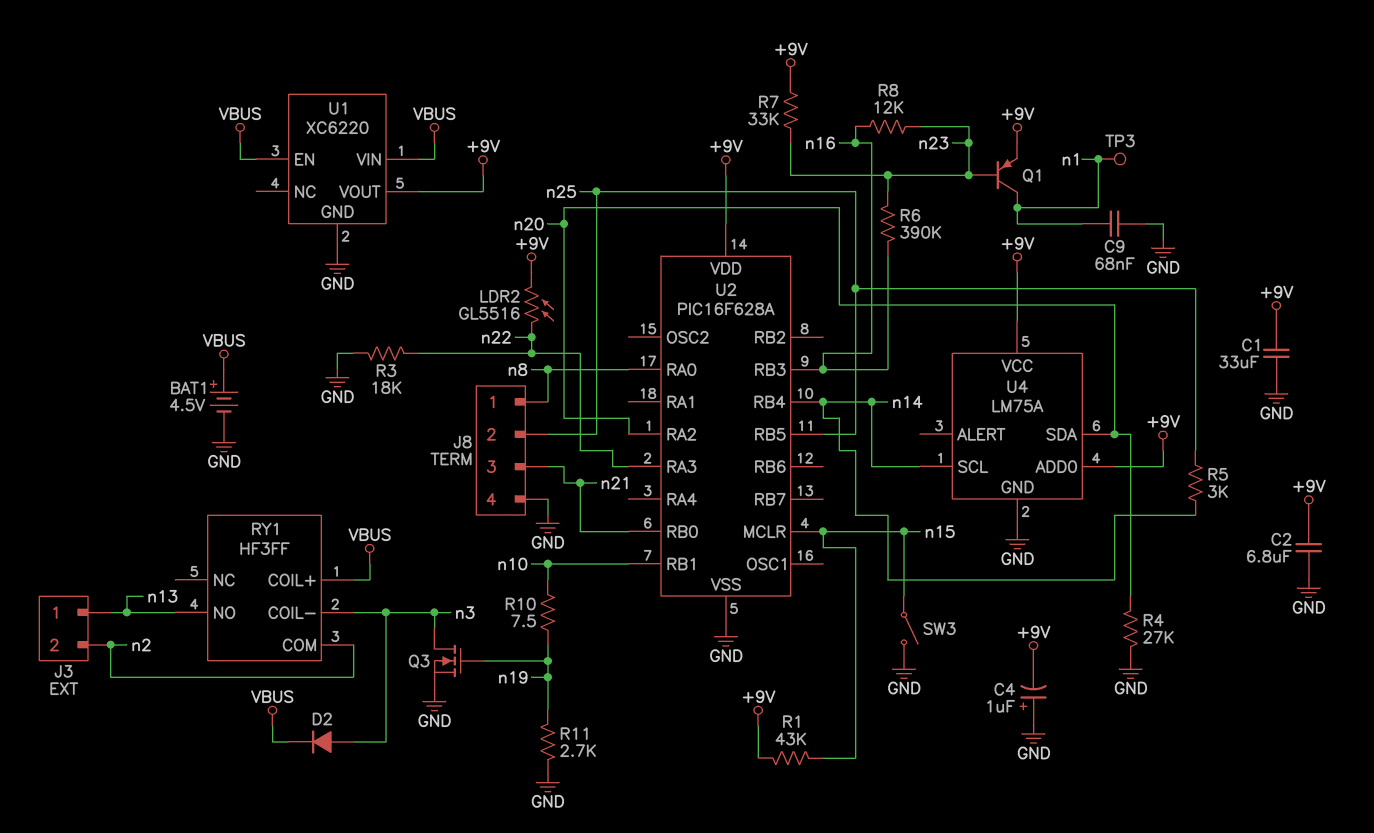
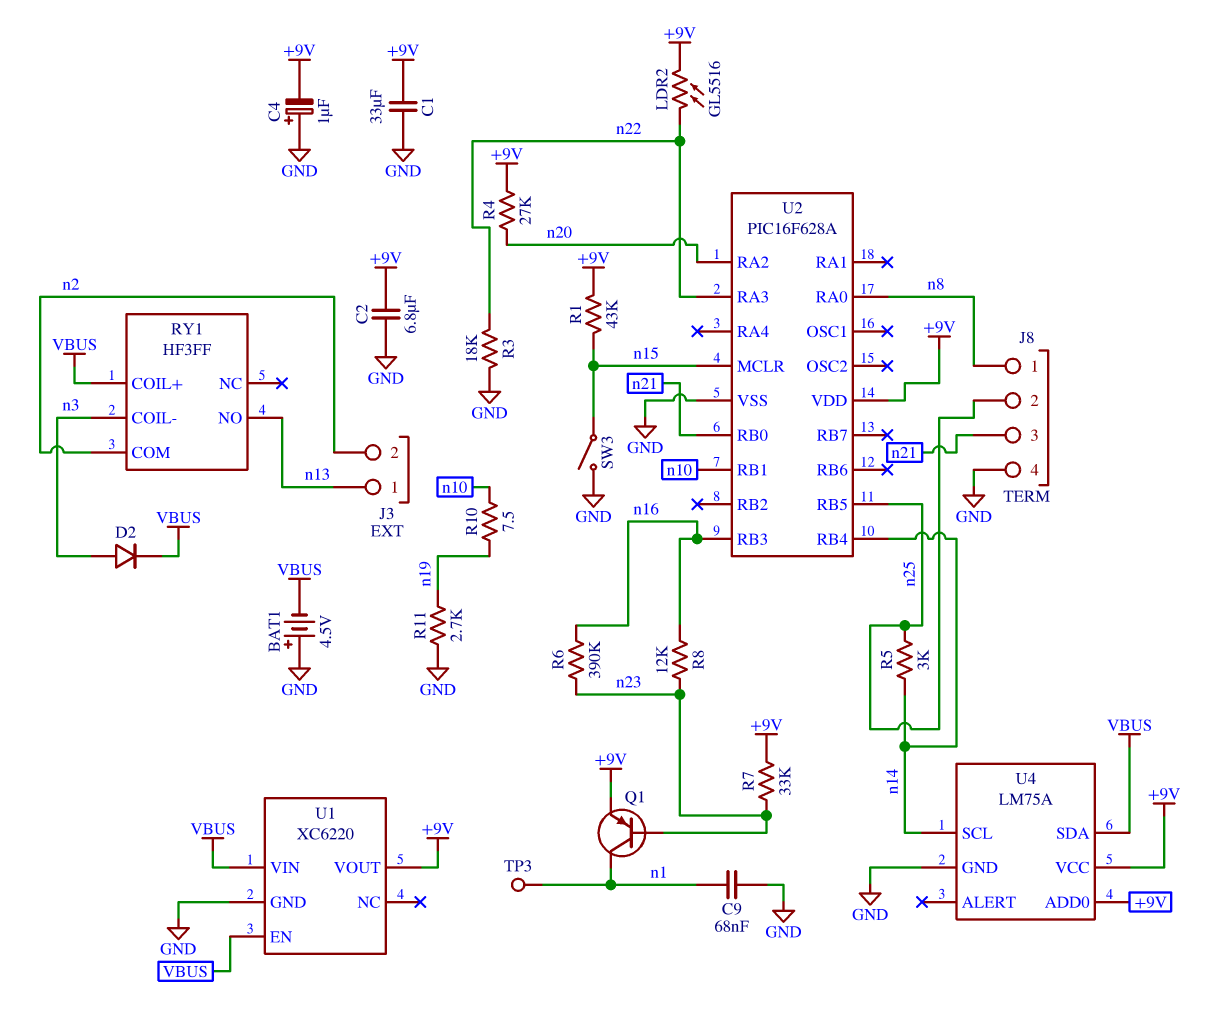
BAT1: 4.5V (plus VBUS, minus GND) -> 4.5V (plus GND, minus VBUS)
Q3: NMOS (G n19, D n3, S GND) -> none
R4: 27k (GND, n20) -> 27k (+9V, n20)
U4 pin SDA: n20 -> VBUS

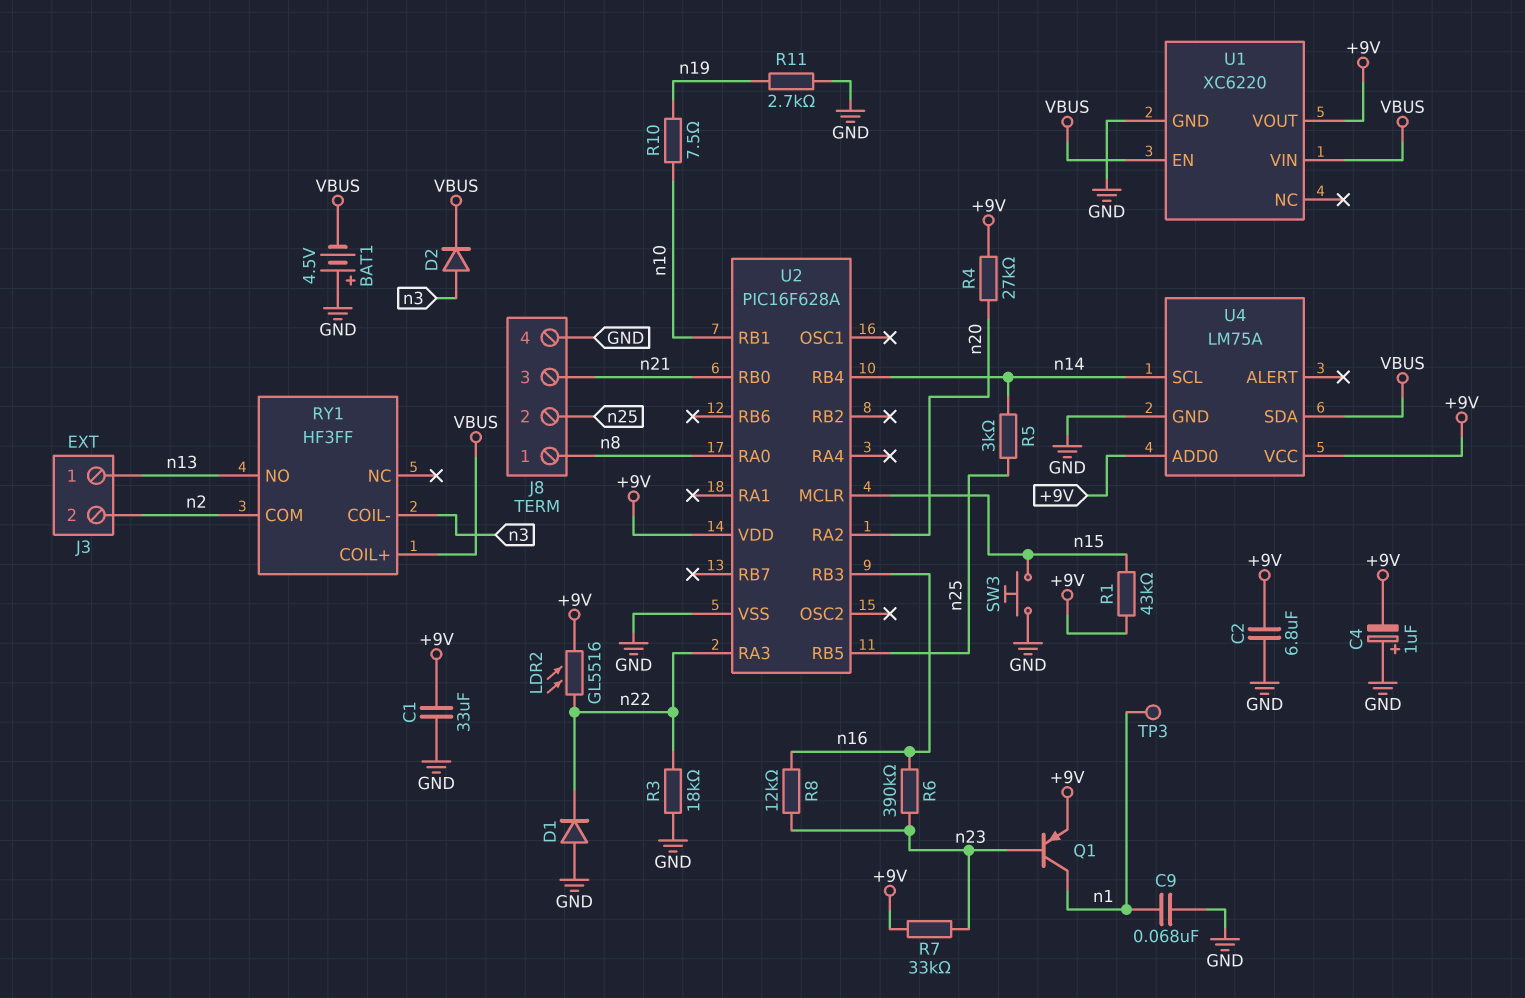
D1: none -> diode (A GND, K n22)
SW3: switch (GND, n15) -> button (GND, n15)

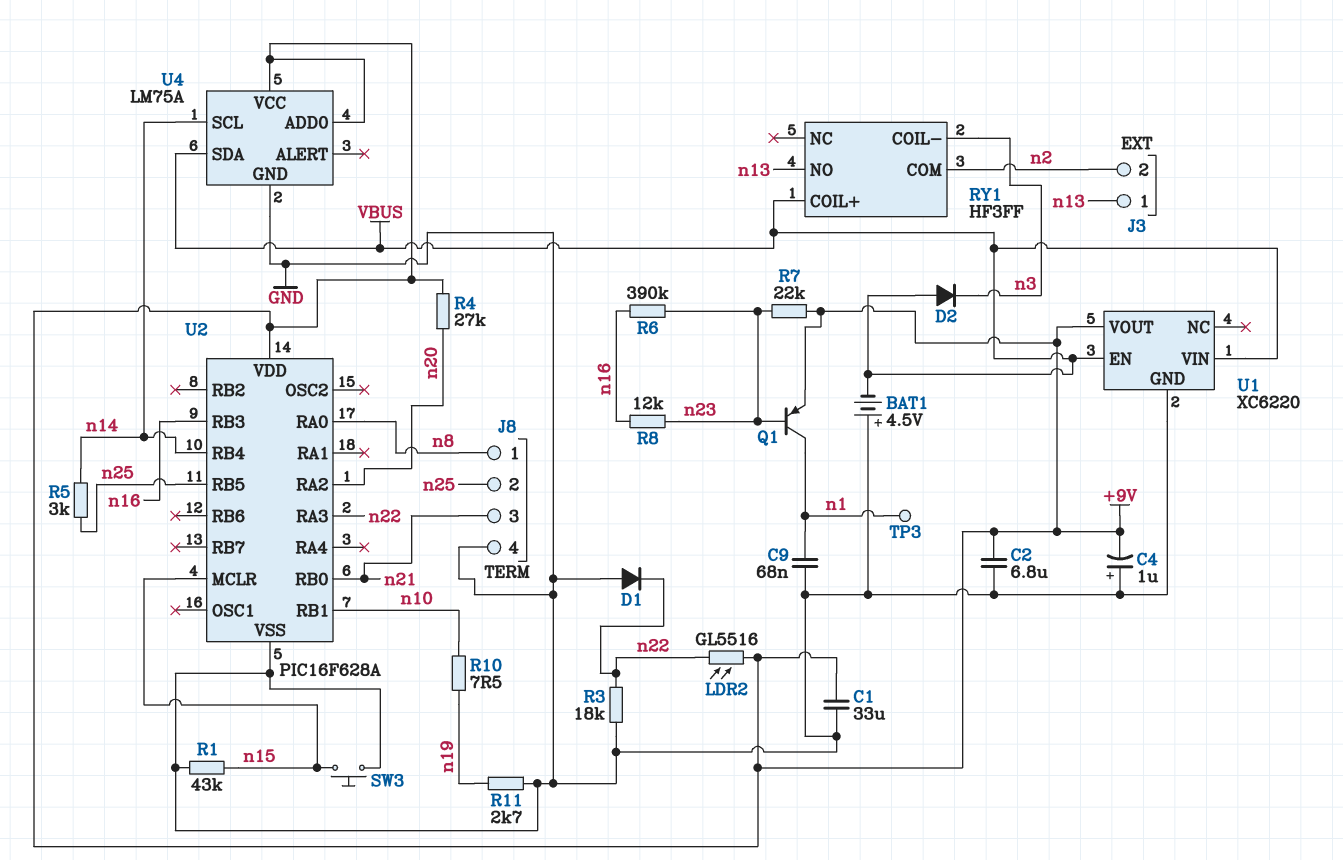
D2: diode (A n3, K VBUS) -> diode (A VBUS, K n3)
R1: 43k (+9V, n15) -> 43k (GND, n15)
R7: 33k (+9V, n23) -> 22k (+9V, n23)

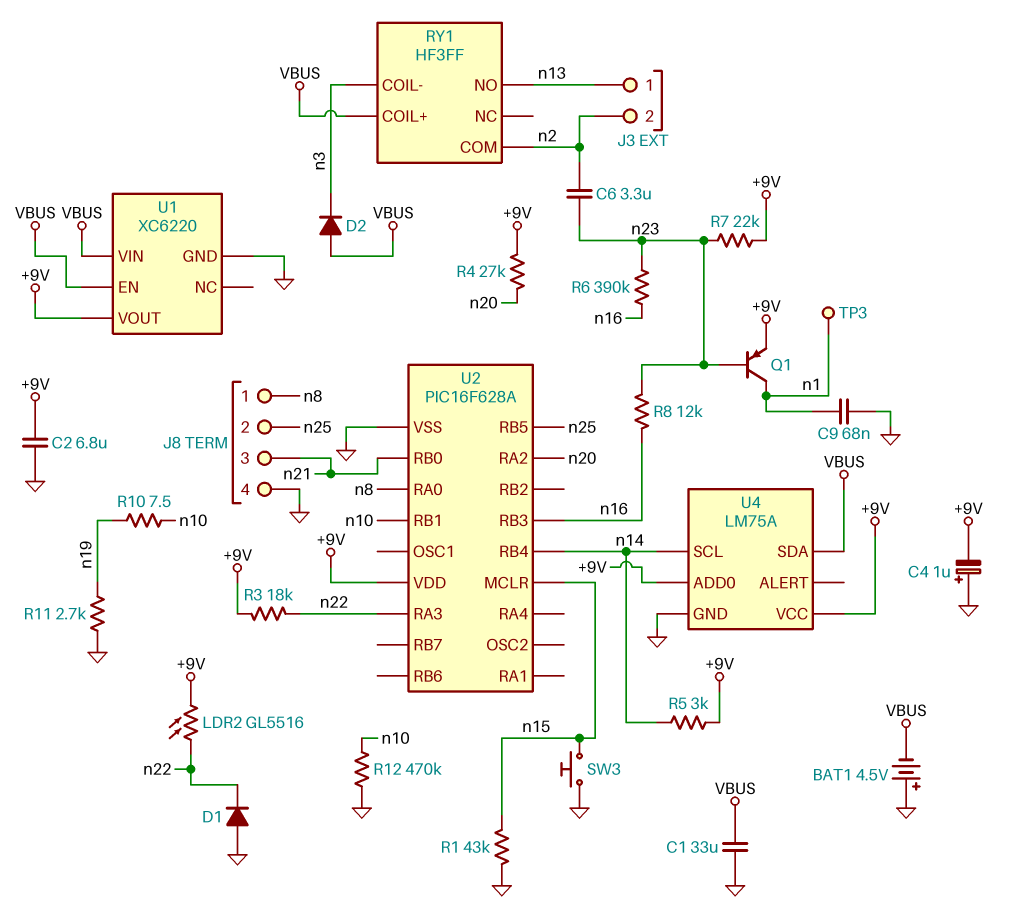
C1: 33uF (+9V, GND) -> 33uF (GND, VBUS)
C6: none -> 3.3uF (n2, n23)
R3: 18k (GND, n22) -> 18k (+9V, n22)
R5: 3k (n14, n25) -> 3k (+9V, n14)
R12: none -> 470k (GND, n10)

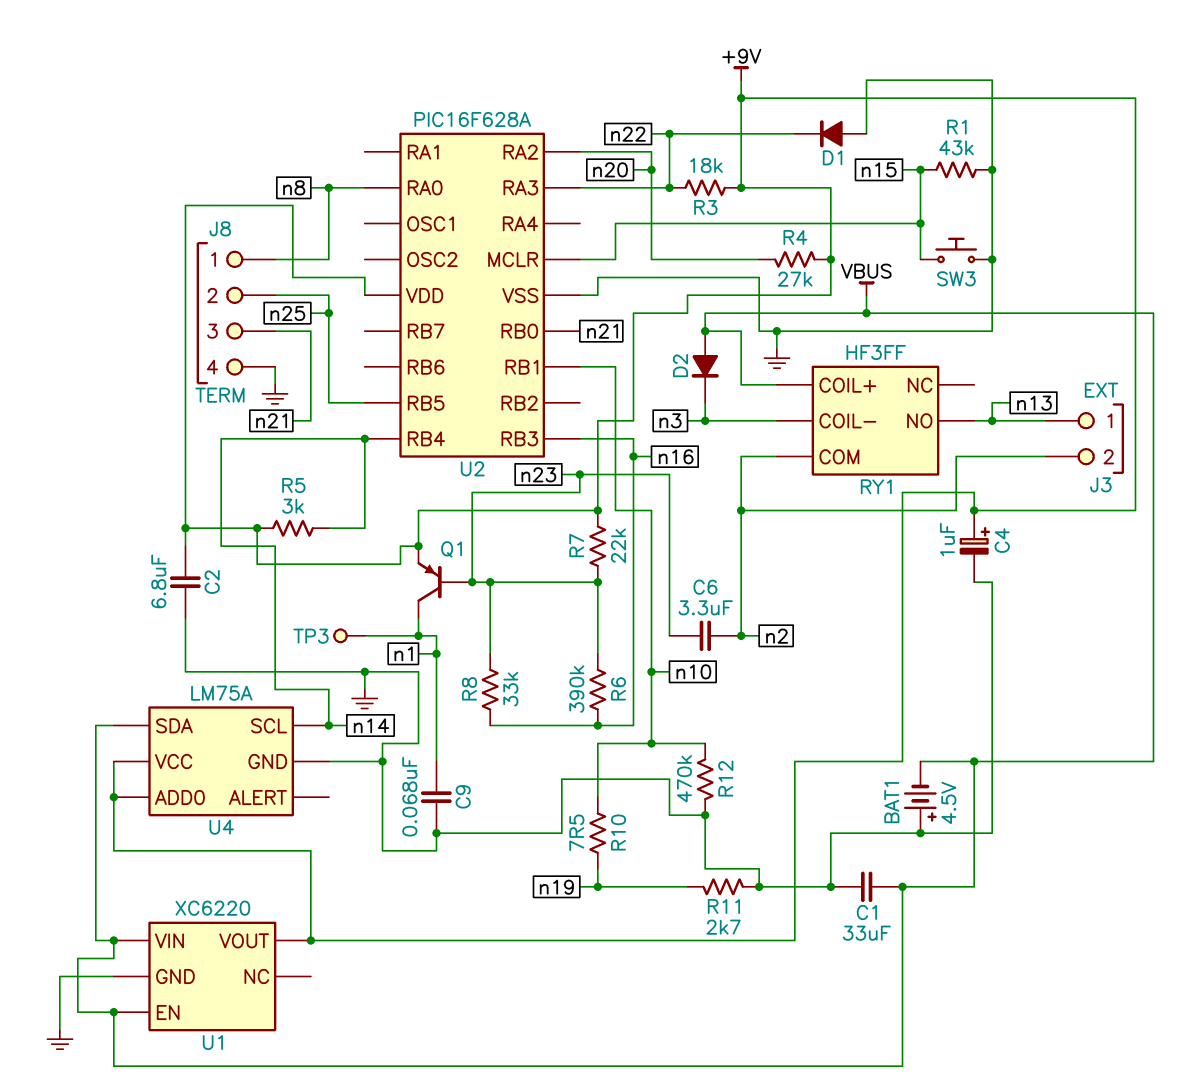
C4: 1uF (plus GND, minus +9V) -> 1uF (plus +9V, minus GND)
LDR2: GL5516 (+9V, n22) -> none
R8: 12k (n16, n23) -> 33k (n16, n23)

